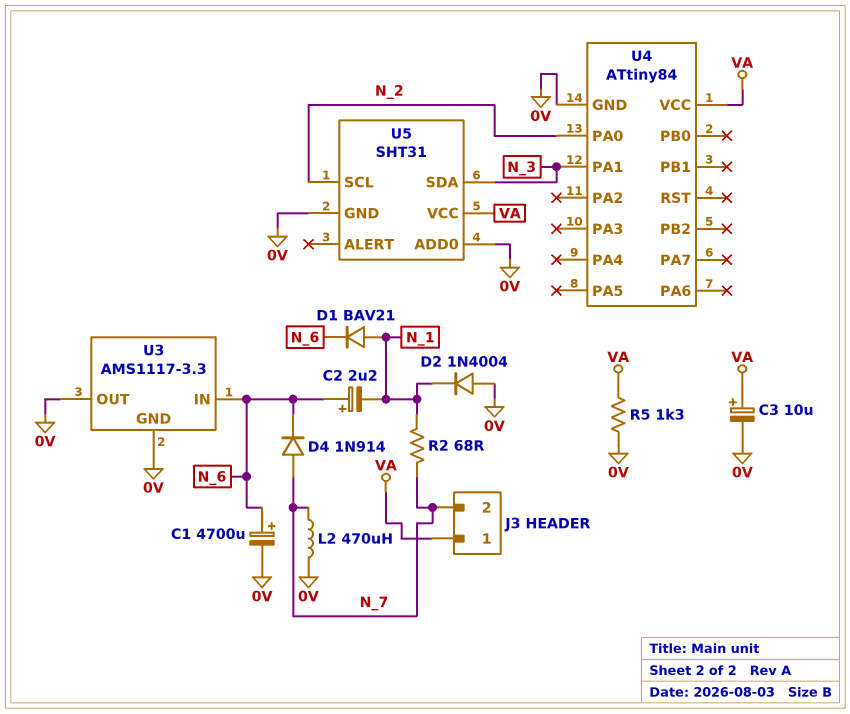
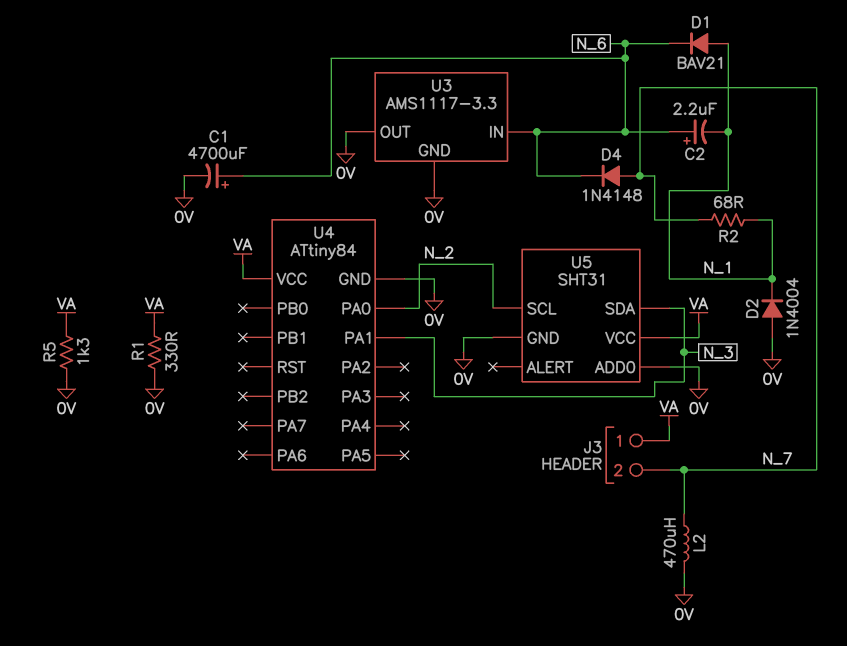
C3: 10uF (plus VA, minus 0V) -> none
D4: diode 1N914 (A N_7, K N_6) -> diode 1N4148 (A N_7, K N_6)
R1: none -> 330 (0V, VA)

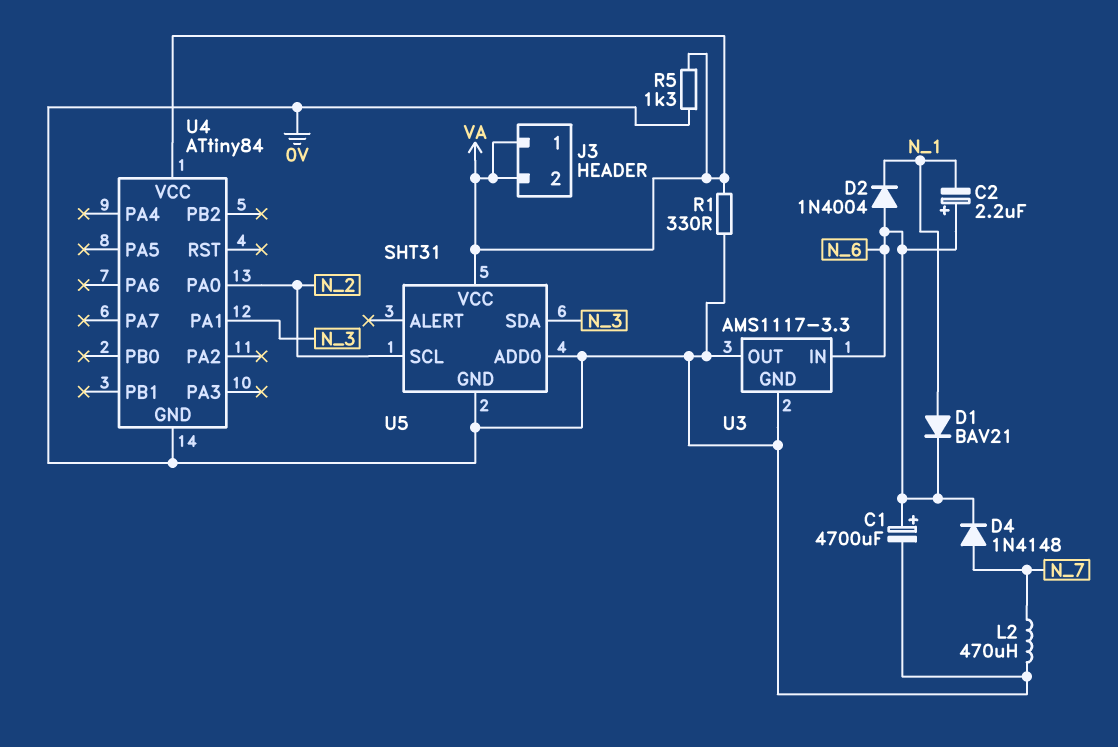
D2: diode 1N4004 (A 0V, K N_1) -> diode 1N4004 (A N_6, K N_1)
J3 pin 2: N_7 -> VA
R2: 68 (N_1, N_7) -> none

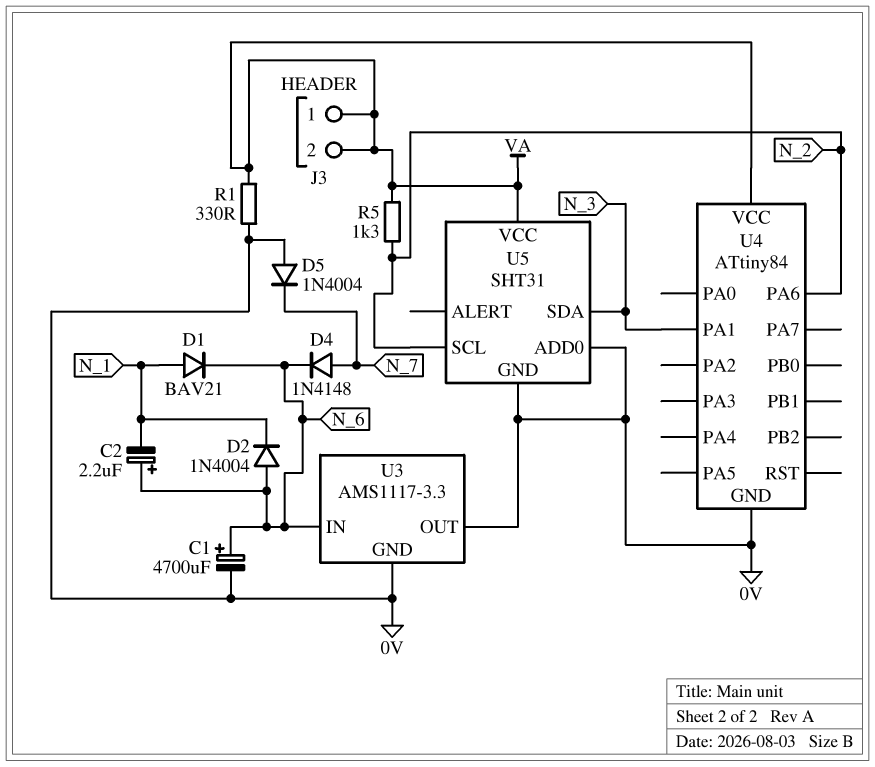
D5: none -> diode 1N4004 (A 0V, K N_7)
L2: 470uH (0V, N_7) -> none
R5: 1.3k (0V, VA) -> 1.3k (N_2, VA)
U4 pin PA0: N_2 -> none
U4 pin PA6: none -> N_2

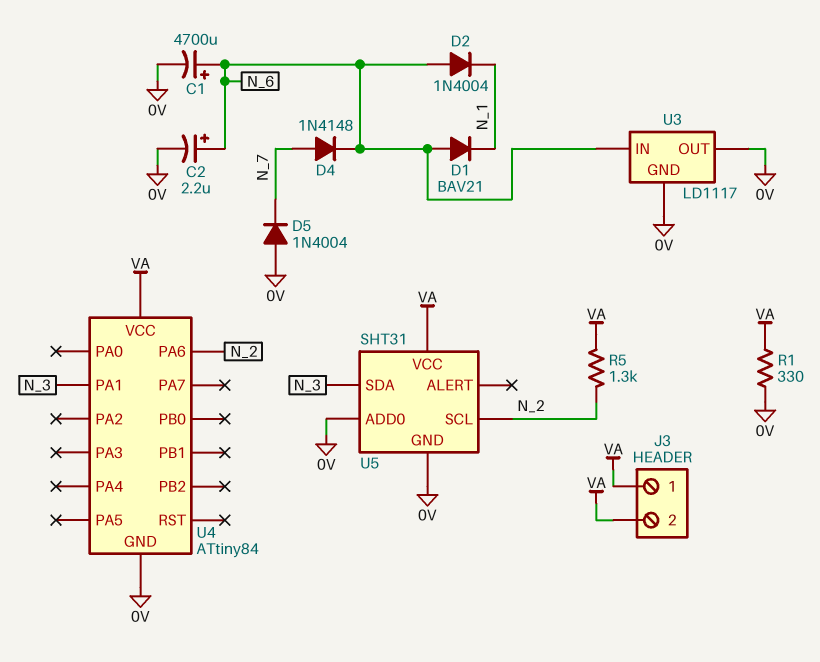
C2: 2.2uF (plus N_6, minus N_1) -> 2.2uF (plus N_6, minus 0V)
D1: diode BAV21 (A N_1, K N_6) -> diode BAV21 (A N_6, K N_1)
U3: AMS1117-3.3 -> LD1117

